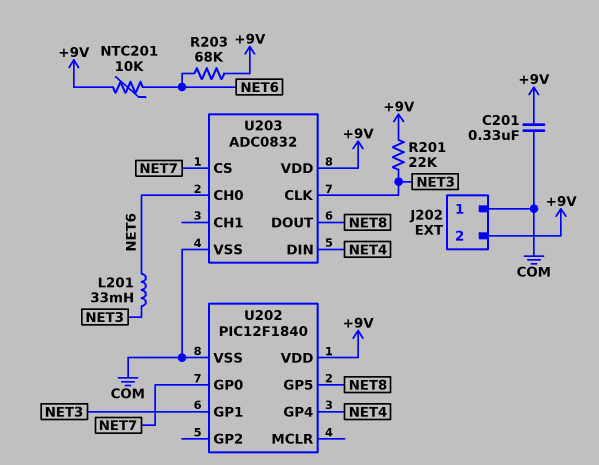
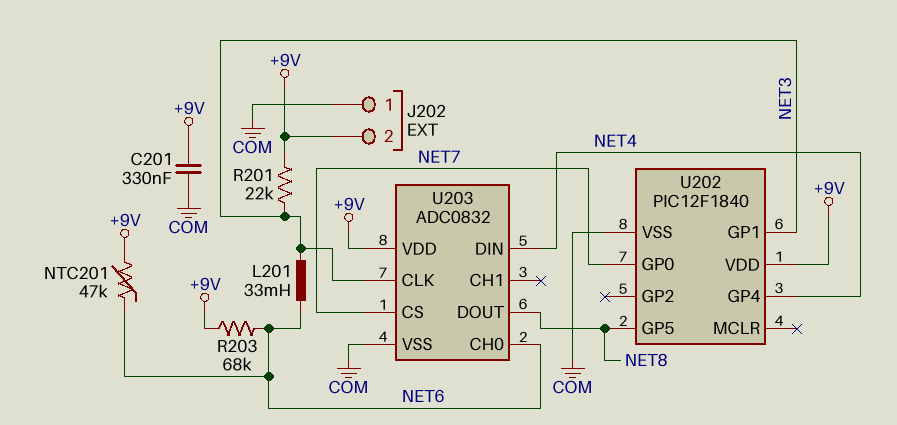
NTC201: 10k (+9V, NET6) -> 47k (+9V, NET6)

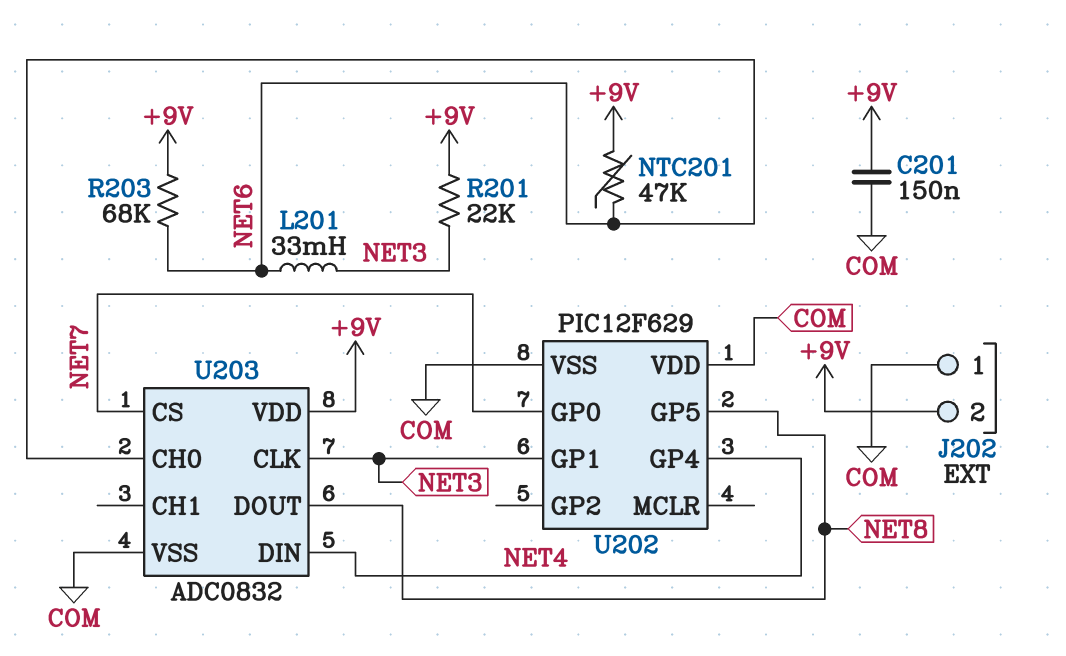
C201: 330nF (+9V, COM) -> 150nF (+9V, COM)
U202: PIC12F1840 -> PIC12F629
U202 pin VDD: +9V -> COM

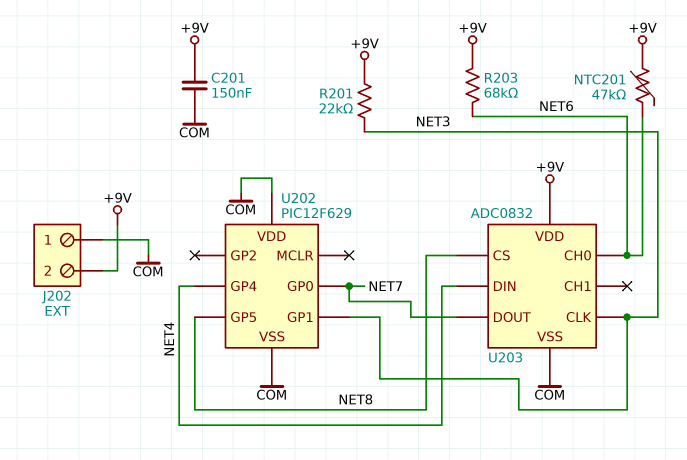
L201: 33mH (NET3, NET6) -> none
U203 pin CS: NET7 -> NET8
U203 pin DOUT: NET8 -> NET7

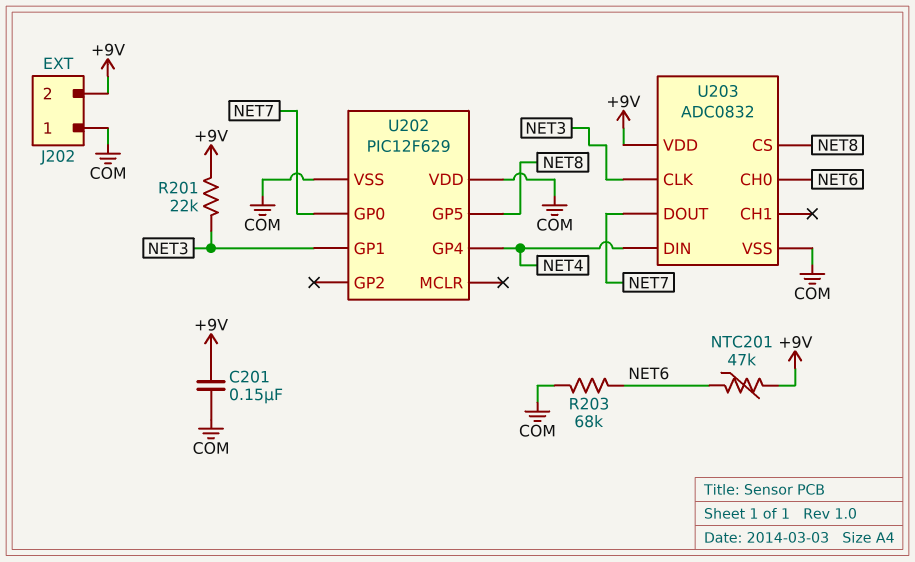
R203: 68k (+9V, NET6) -> 68k (COM, NET6)

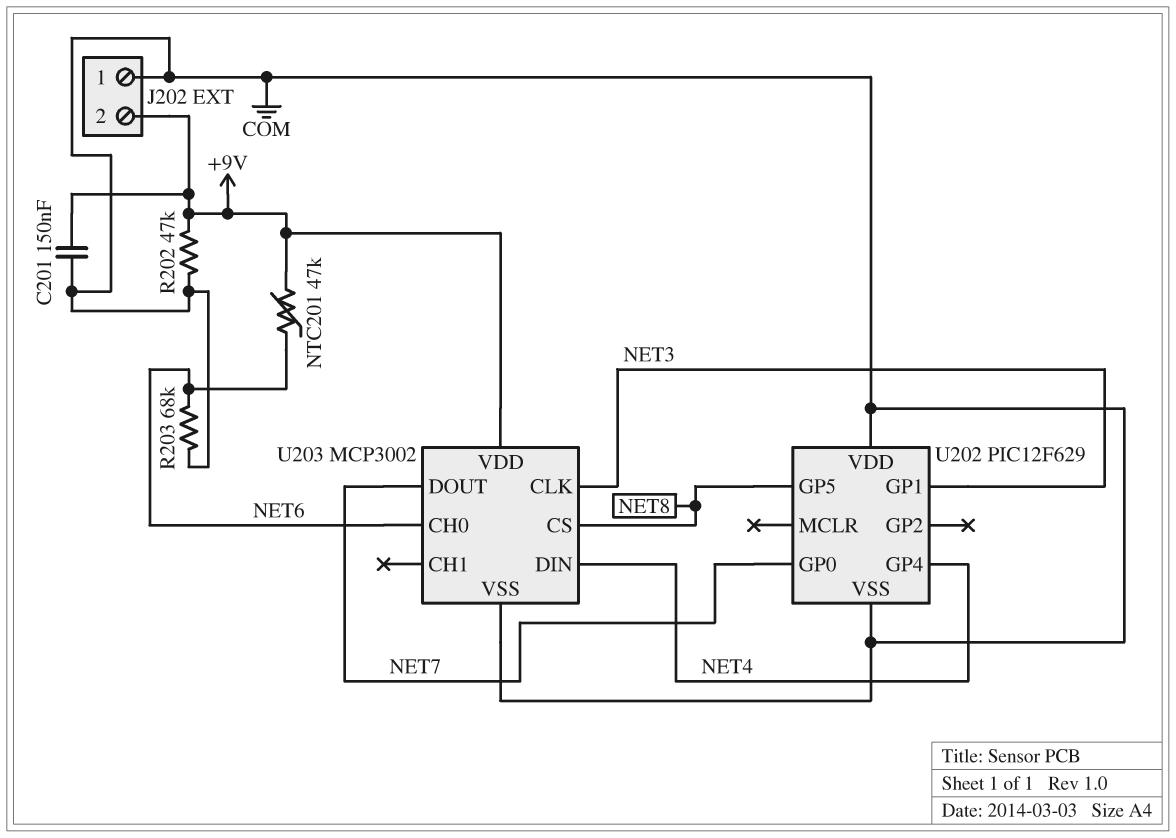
R201: 22k (+9V, NET3) -> none
R202: none -> 47k (+9V, COM)
U203: ADC0832 -> MCP3002

